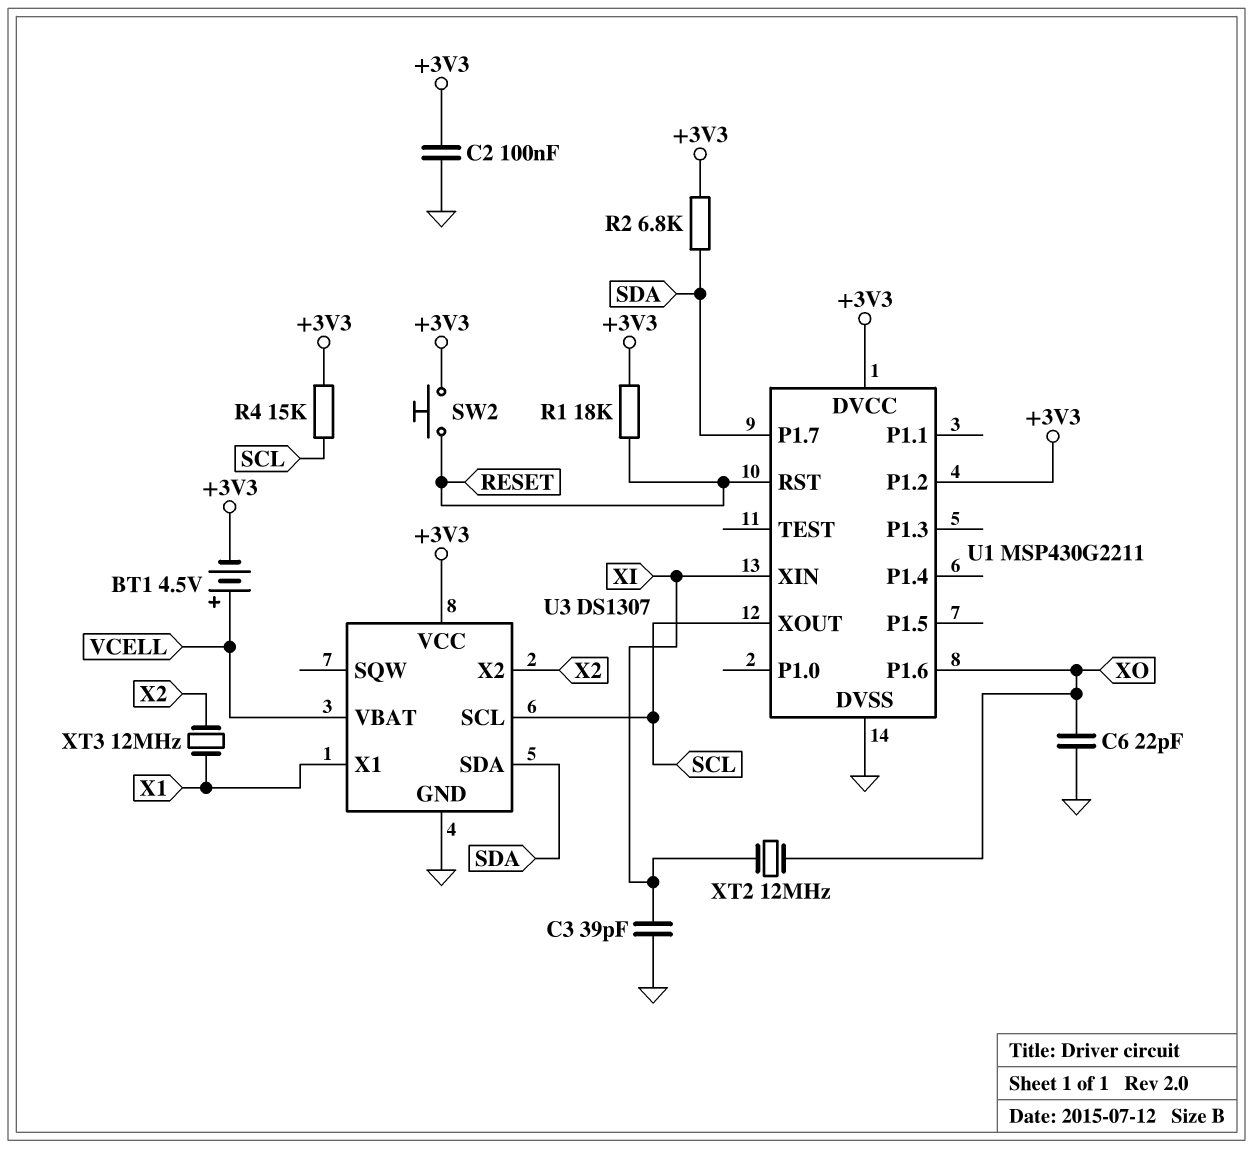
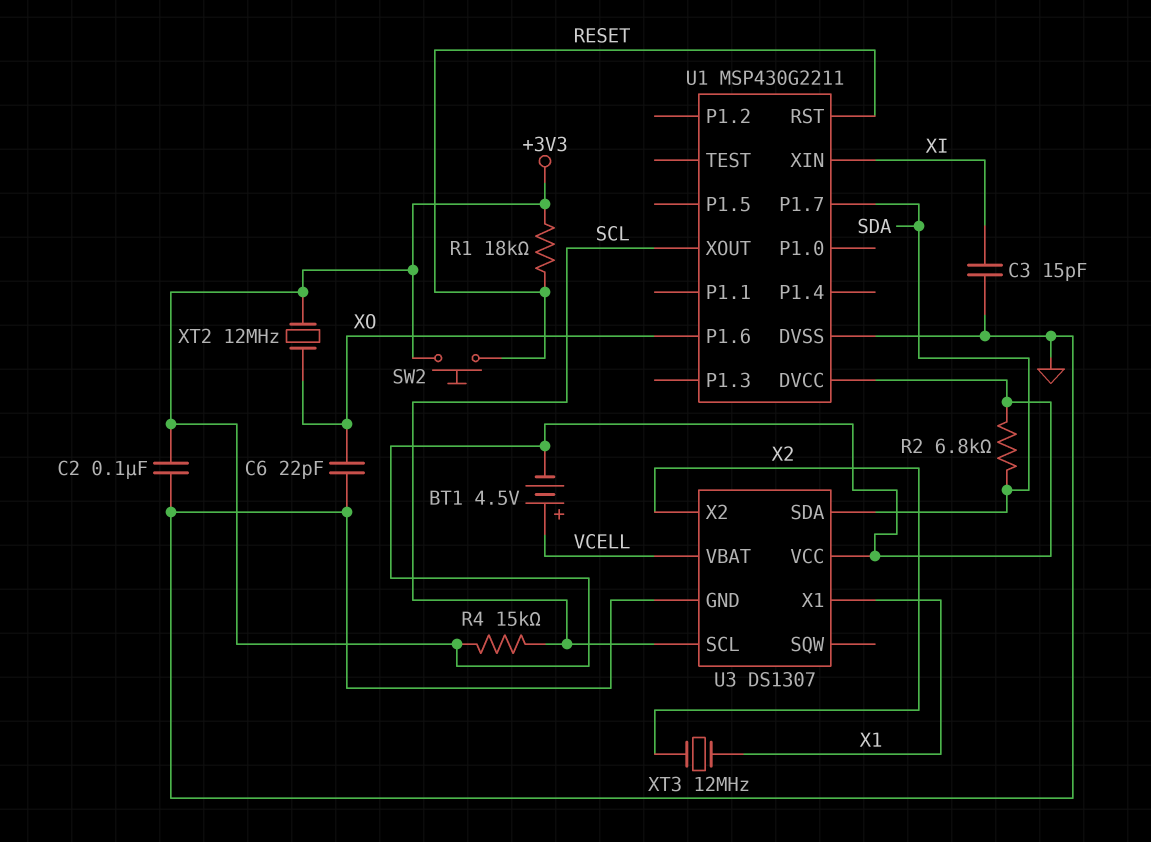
C3: 39pF (GND, XI) -> 15pF (GND, XI)
U1 pin P1.2: +3V3 -> none
XT2: 12MHz (XI, XO) -> 12MHz (+3V3, XO)

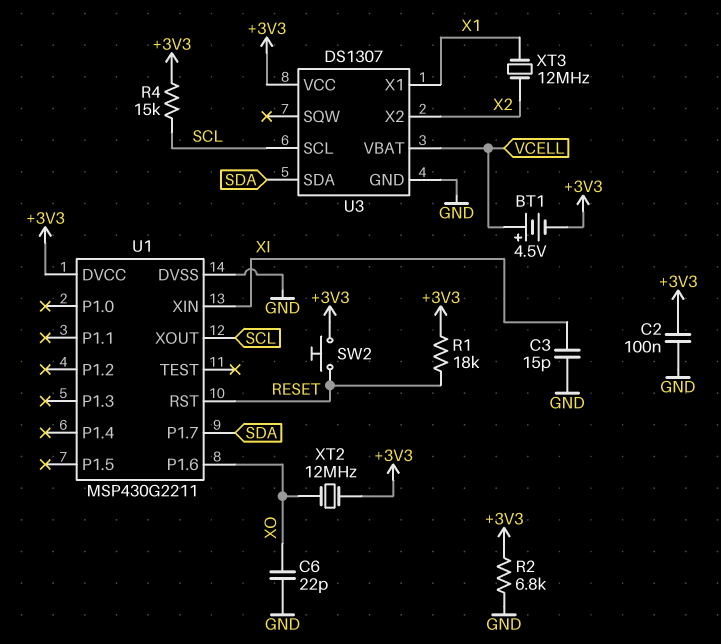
R2: 6.8k (+3V3, SDA) -> 6.8k (+3V3, GND)

